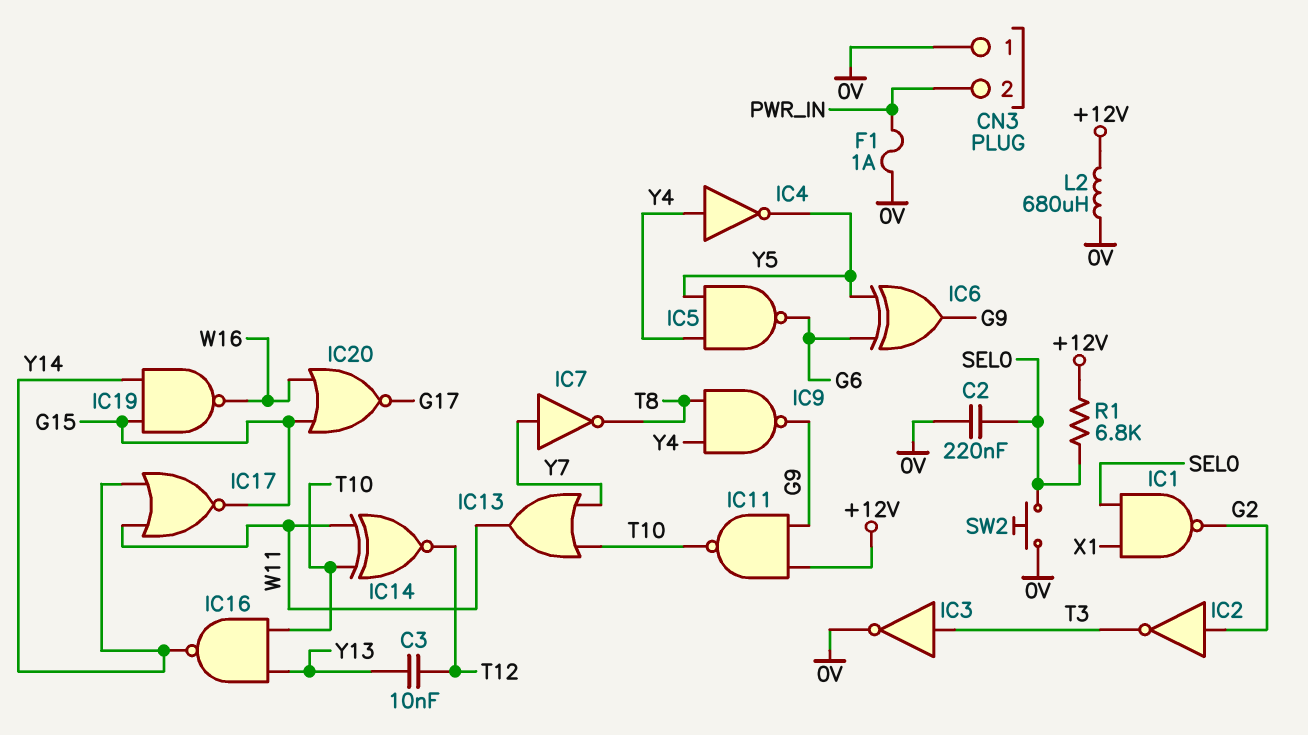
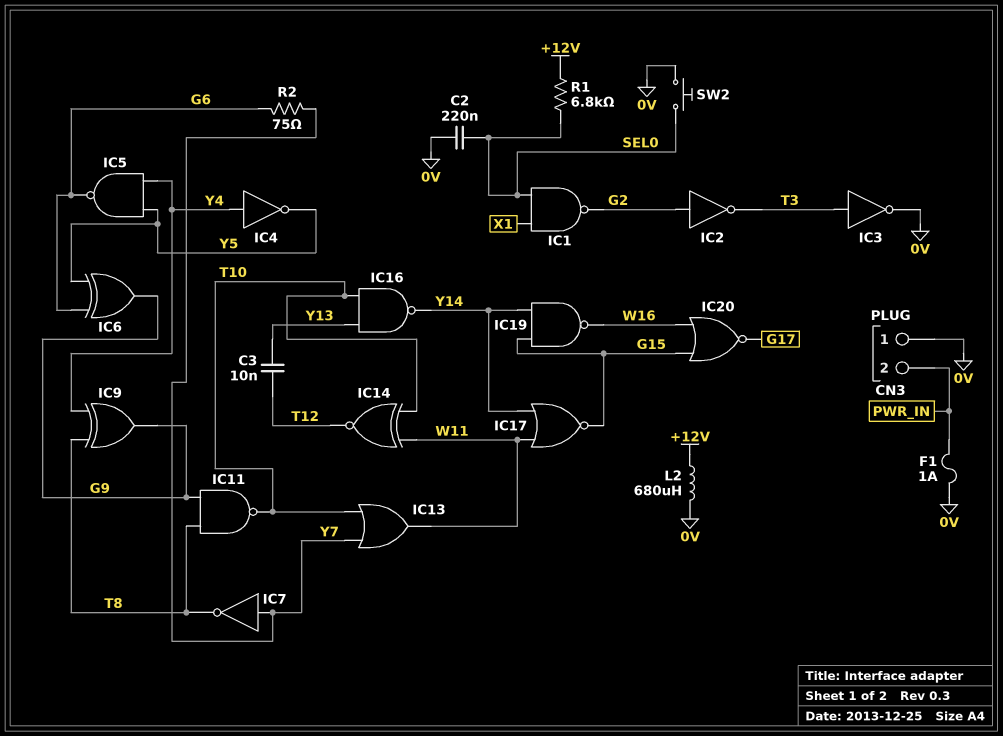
IC9: NAND (in T8, in Y4, out G9) -> XOR (in T8, in Y4, out G9)
IC11: NAND (in +12V, in G9, out T10) -> NAND (in G9, in T8, out T10)
R2: none -> 75 (G6, Y7)

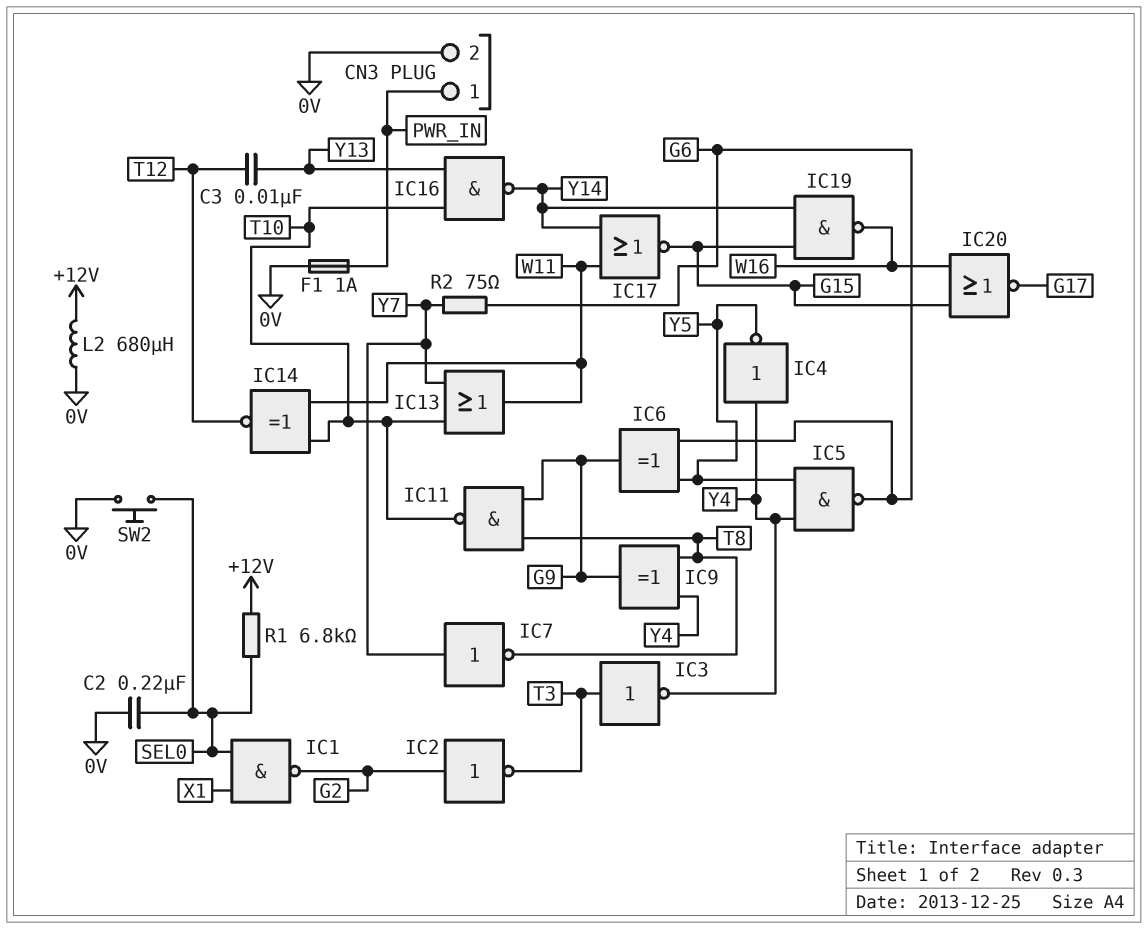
CN3 pin 1: 0V -> PWR_IN
CN3 pin 2: PWR_IN -> 0V
IC3: NOT (in T3, out 0V) -> NOT (in T3, out Y4)

